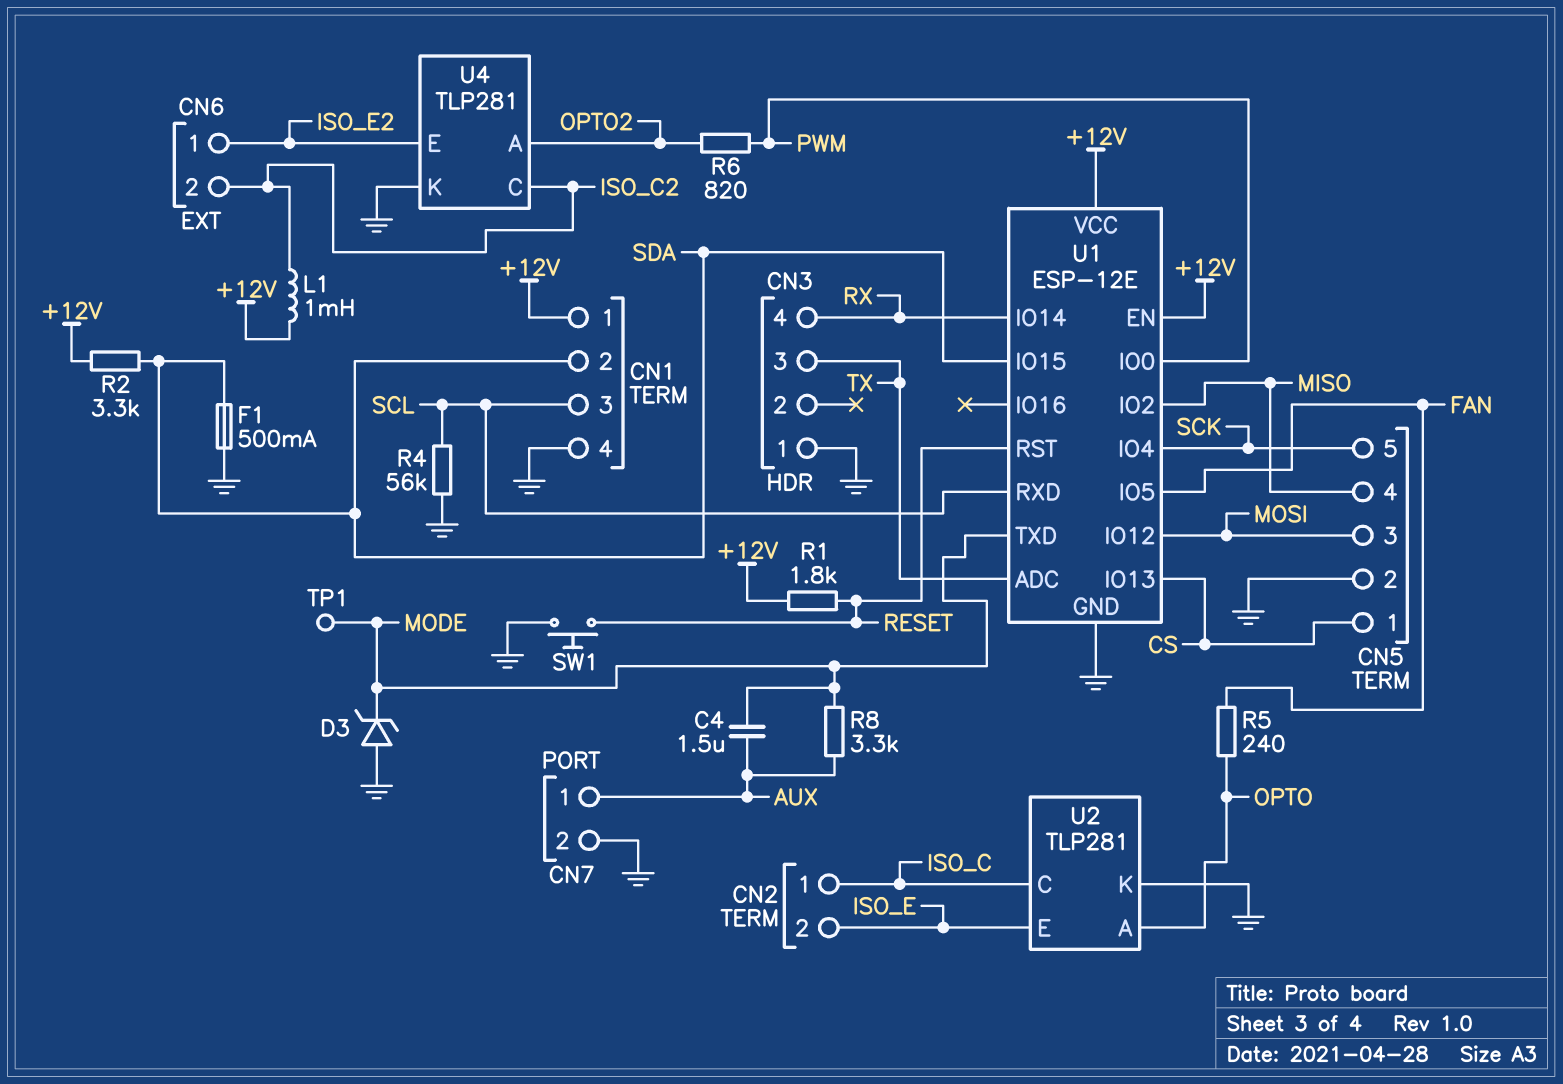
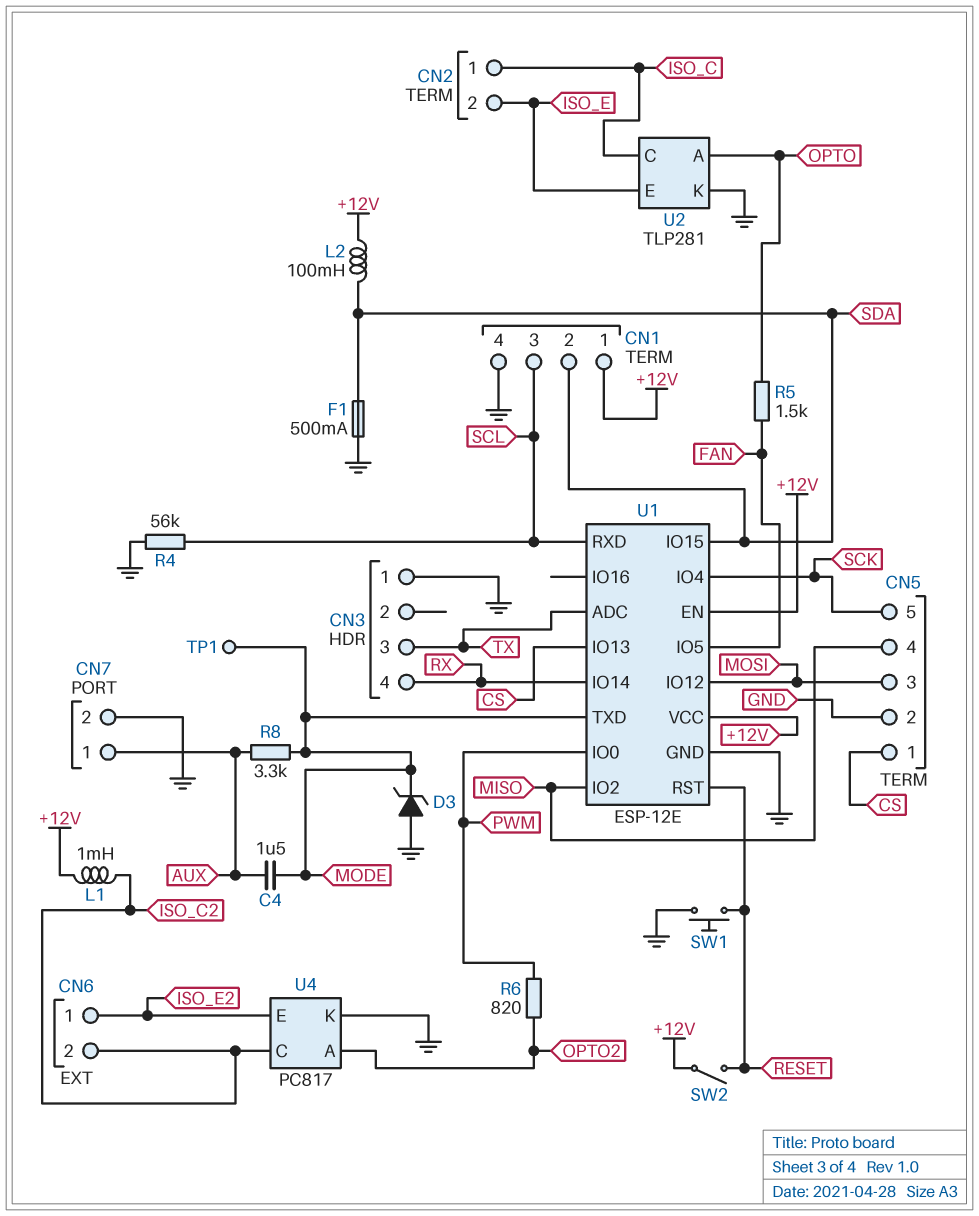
L2: none -> 100mH (+12V, SDA)
R1: 1.8k (+12V, RESET) -> none
R2: 3.3k (+12V, SDA) -> none
R5: 240 (FAN, OPTO) -> 1.5k (FAN, OPTO)
SW2: none -> switch (+12V, RESET)
U4: TLP281 -> PC817

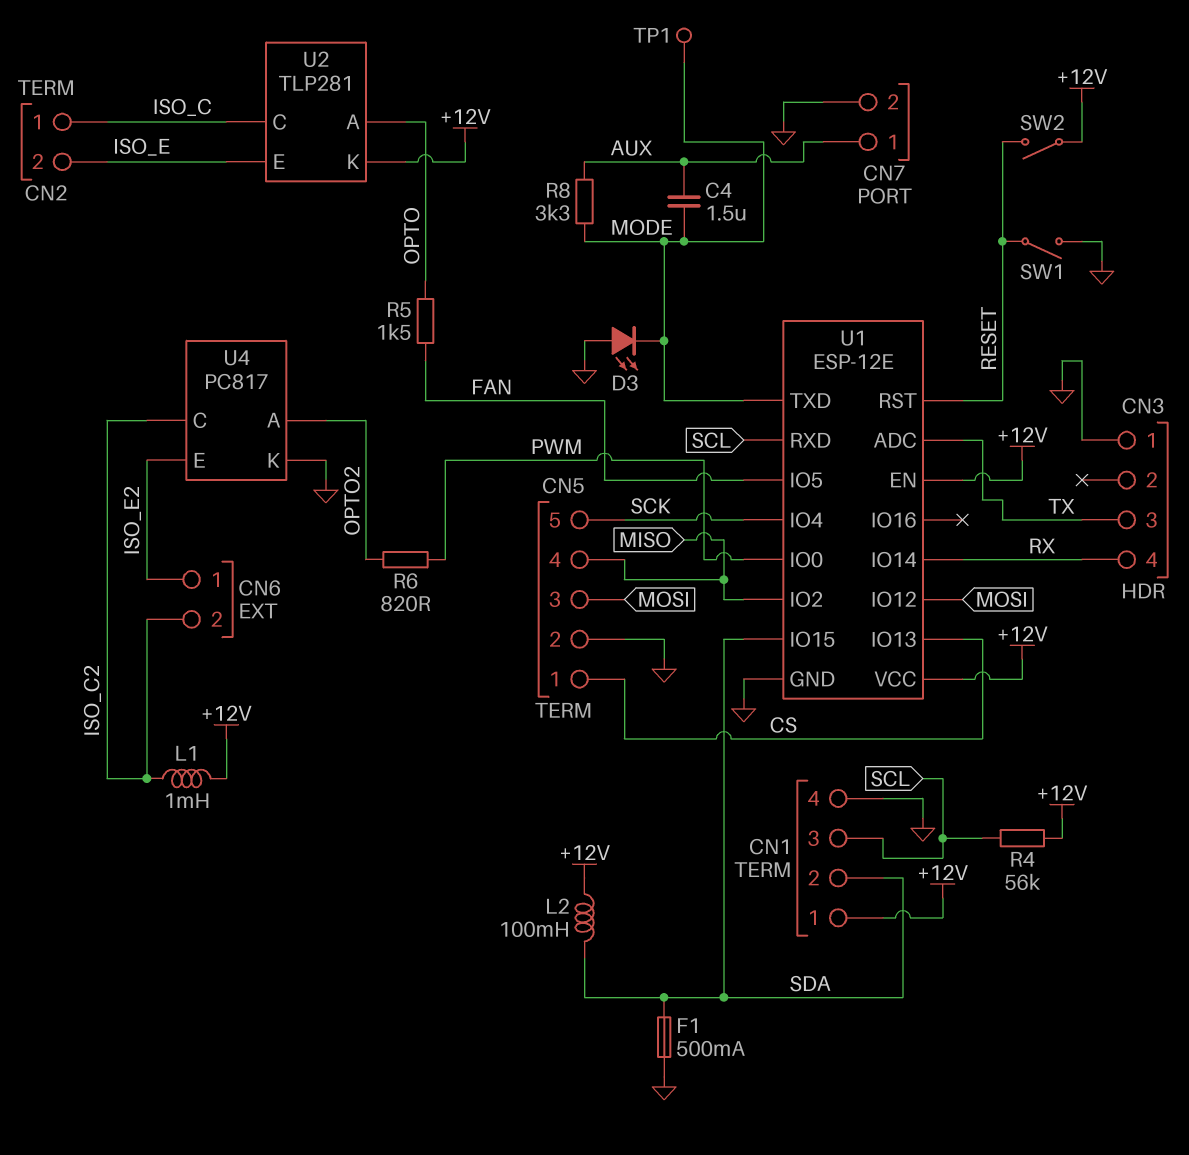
D3: zener (A GND, K MODE) -> LED (A GND, K MODE)
R4: 56k (GND, SCL) -> 56k (+12V, SCL)
SW1: button (GND, RESET) -> switch (GND, RESET)
U2 pin K: GND -> +12V

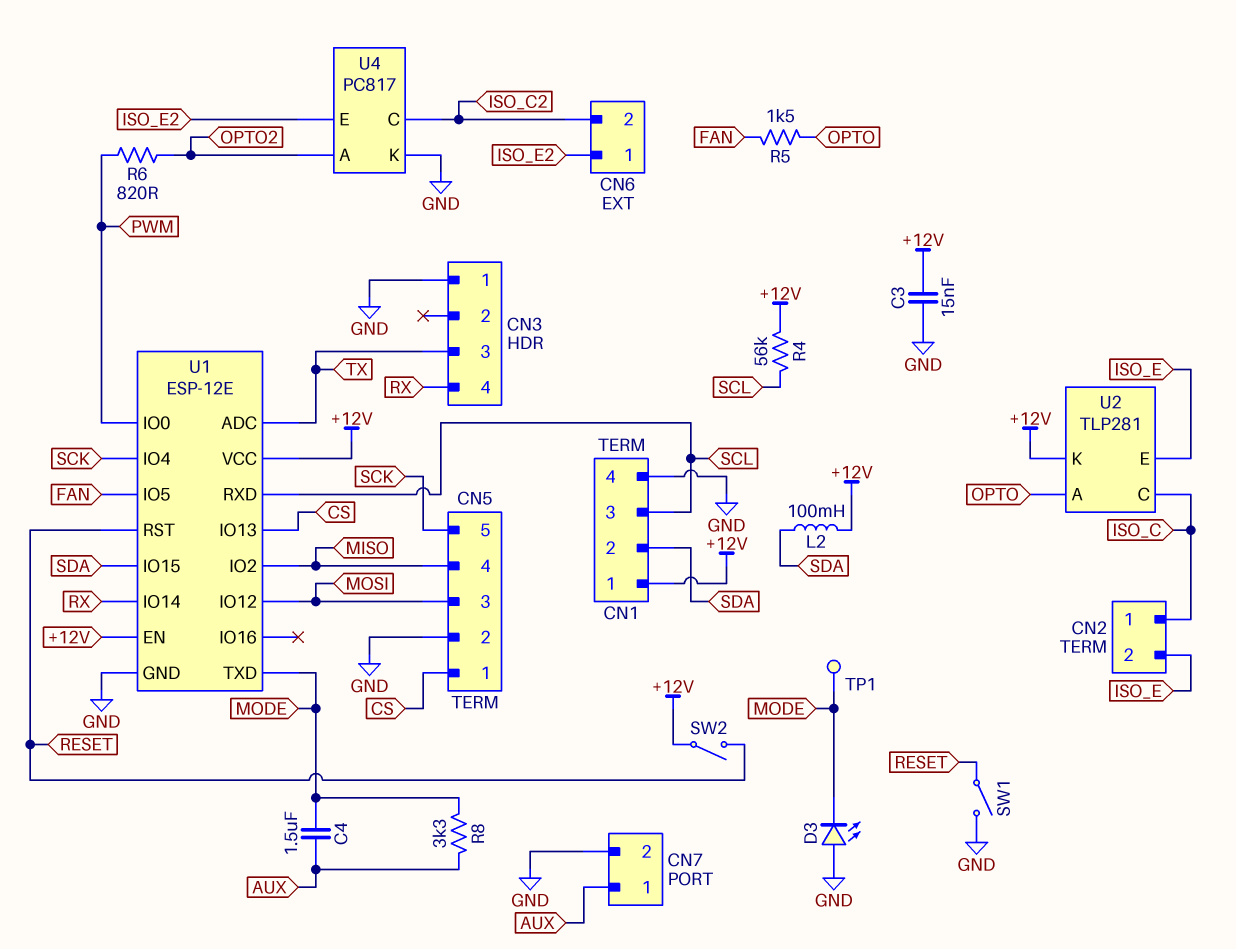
C3: none -> 15nF (+12V, GND)
F1: 500mA (GND, SDA) -> none
L1: 1mH (+12V, ISO_C2) -> none

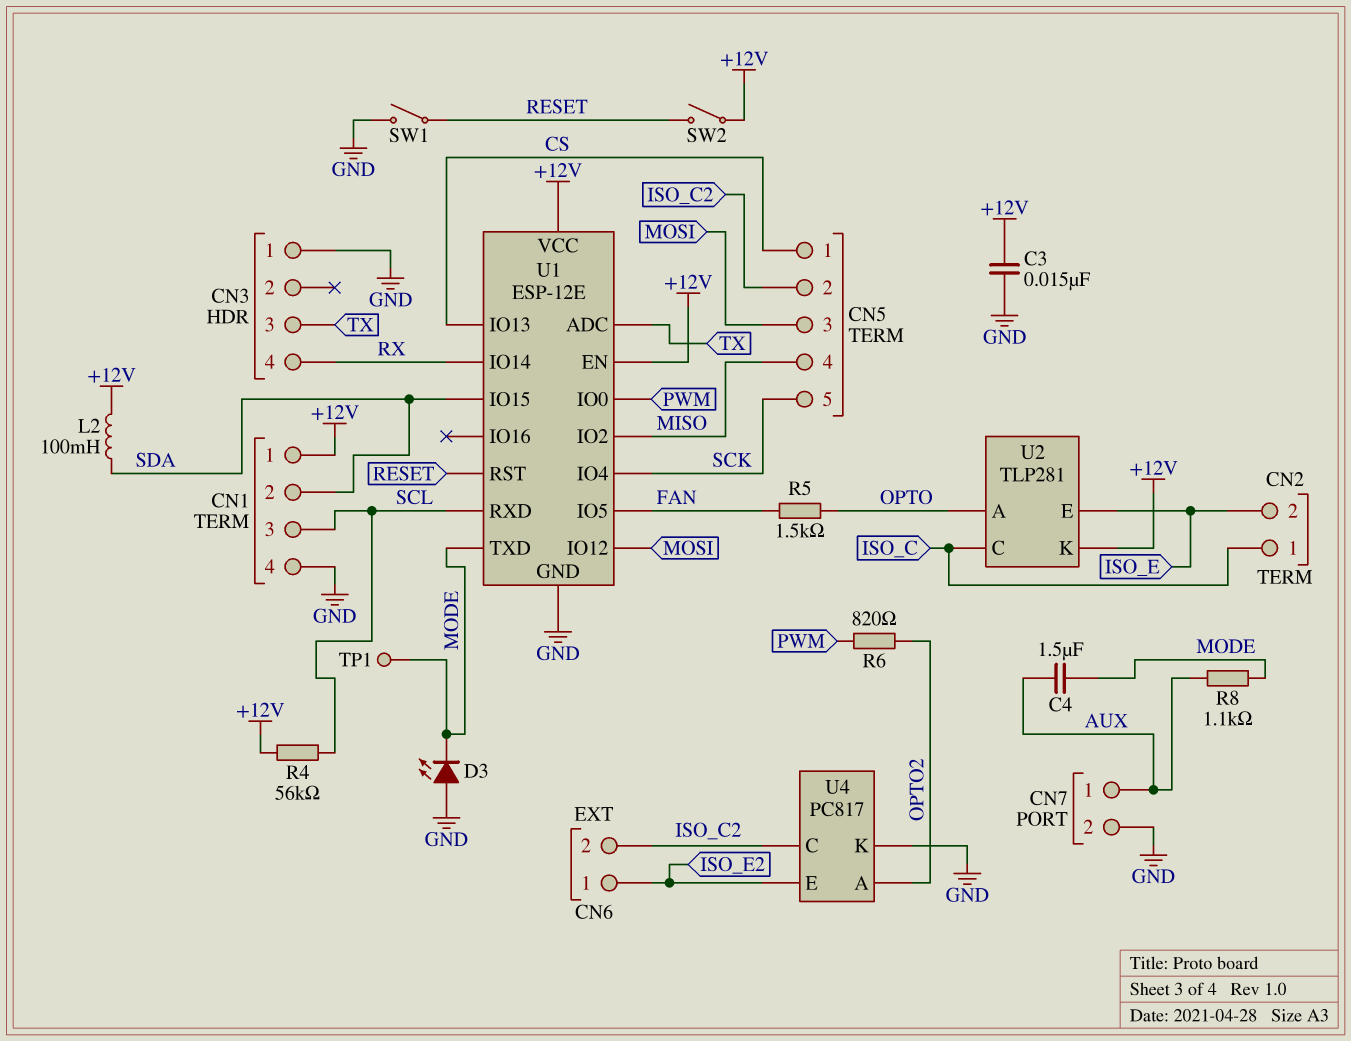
CN5 pin 2: GND -> ISO_C2
R8: 3.3k (AUX, MODE) -> 1.1k (AUX, MODE)

